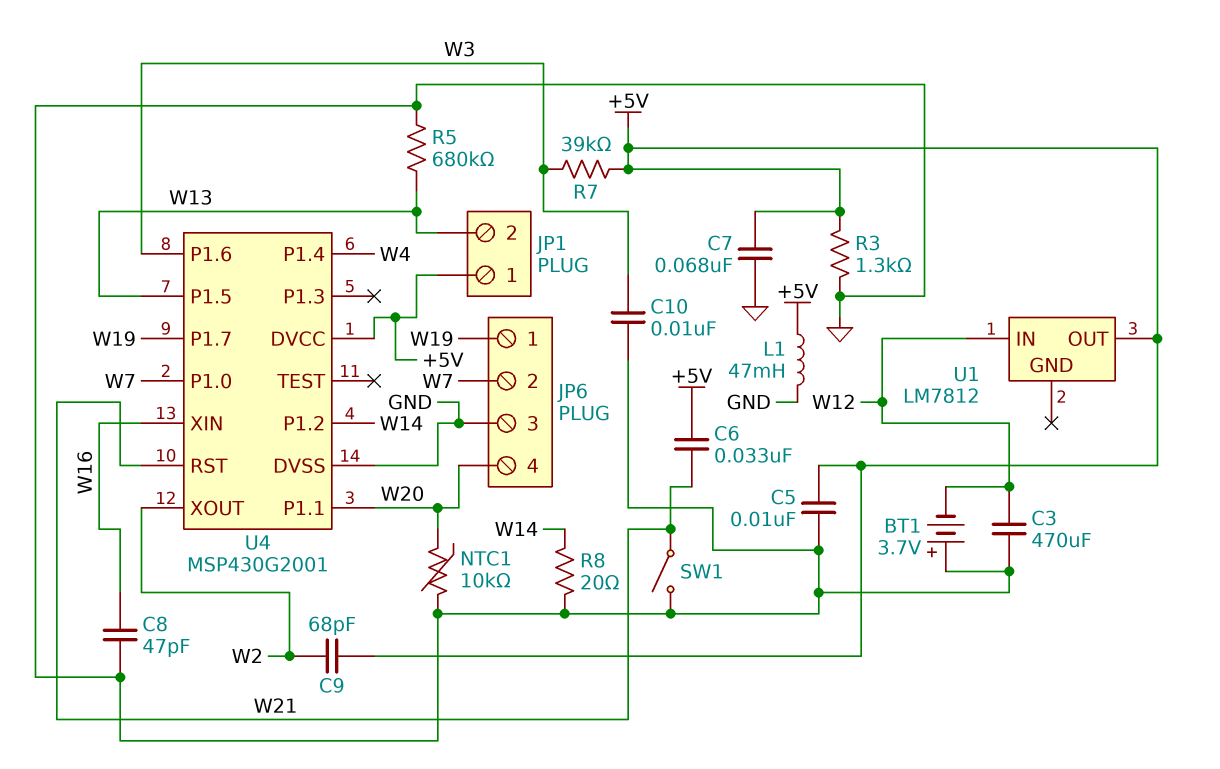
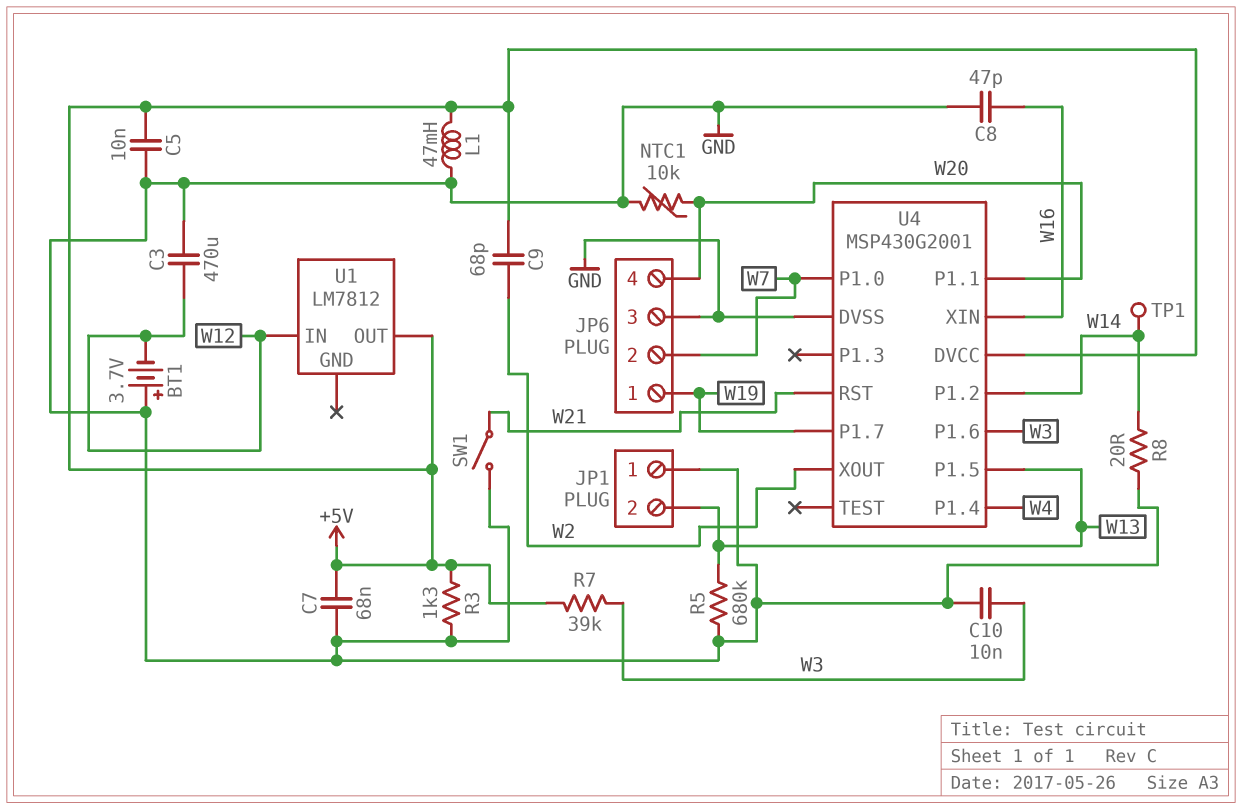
C6: 33nF (+5V, W21) -> none
JP1 pin 1: +5V -> GND
TP1: none -> test point (W14)

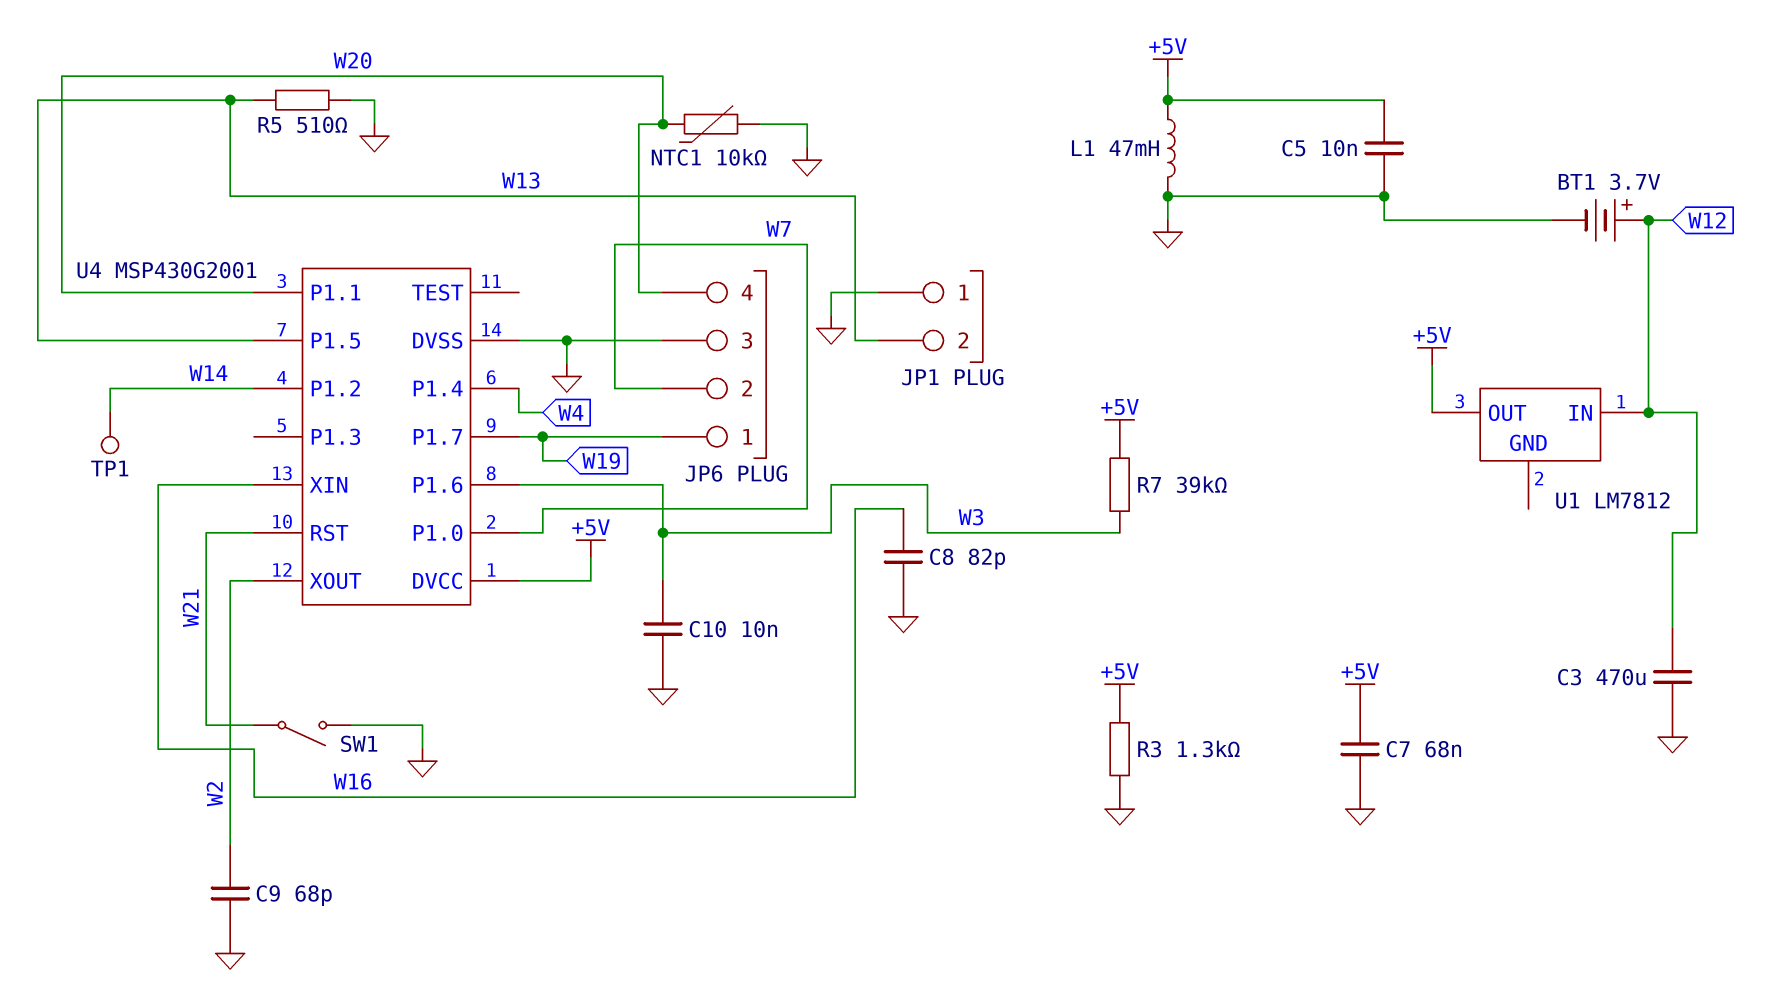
BT1: 3.7V (plus GND, minus W12) -> 3.7V (plus W12, minus GND)
C8: 47pF (GND, W16) -> 82pF (GND, W16)
C9: 68pF (+5V, W2) -> 68pF (GND, W2)
R5: 680k (GND, W13) -> 510 (GND, W13)
R8: 20 (GND, W14) -> none

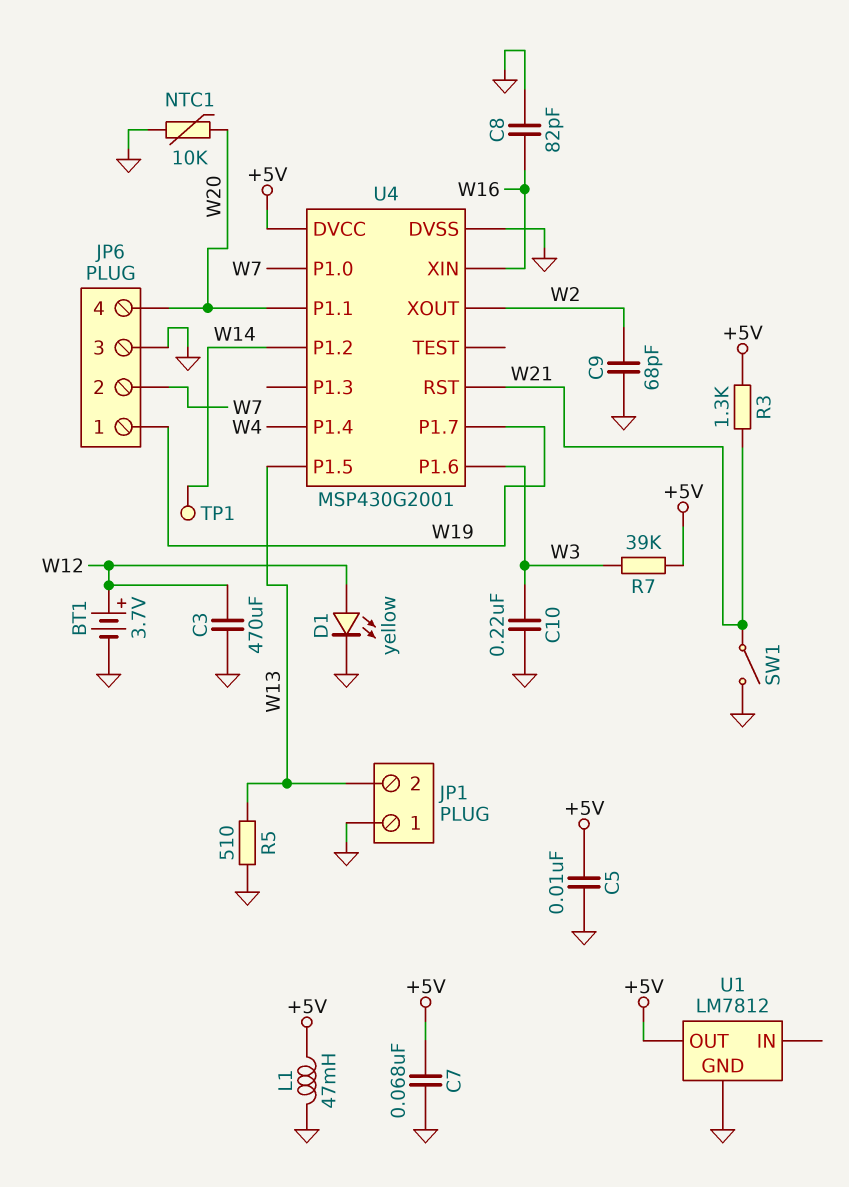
C10: 10nF (GND, W3) -> 220nF (GND, W3)
D1: none -> LED yellow (A W12, K GND)
R3: 1.3k (+5V, GND) -> 1.3k (+5V, W21)
U1 pin GND: none -> GND
U1 pin IN: W12 -> none

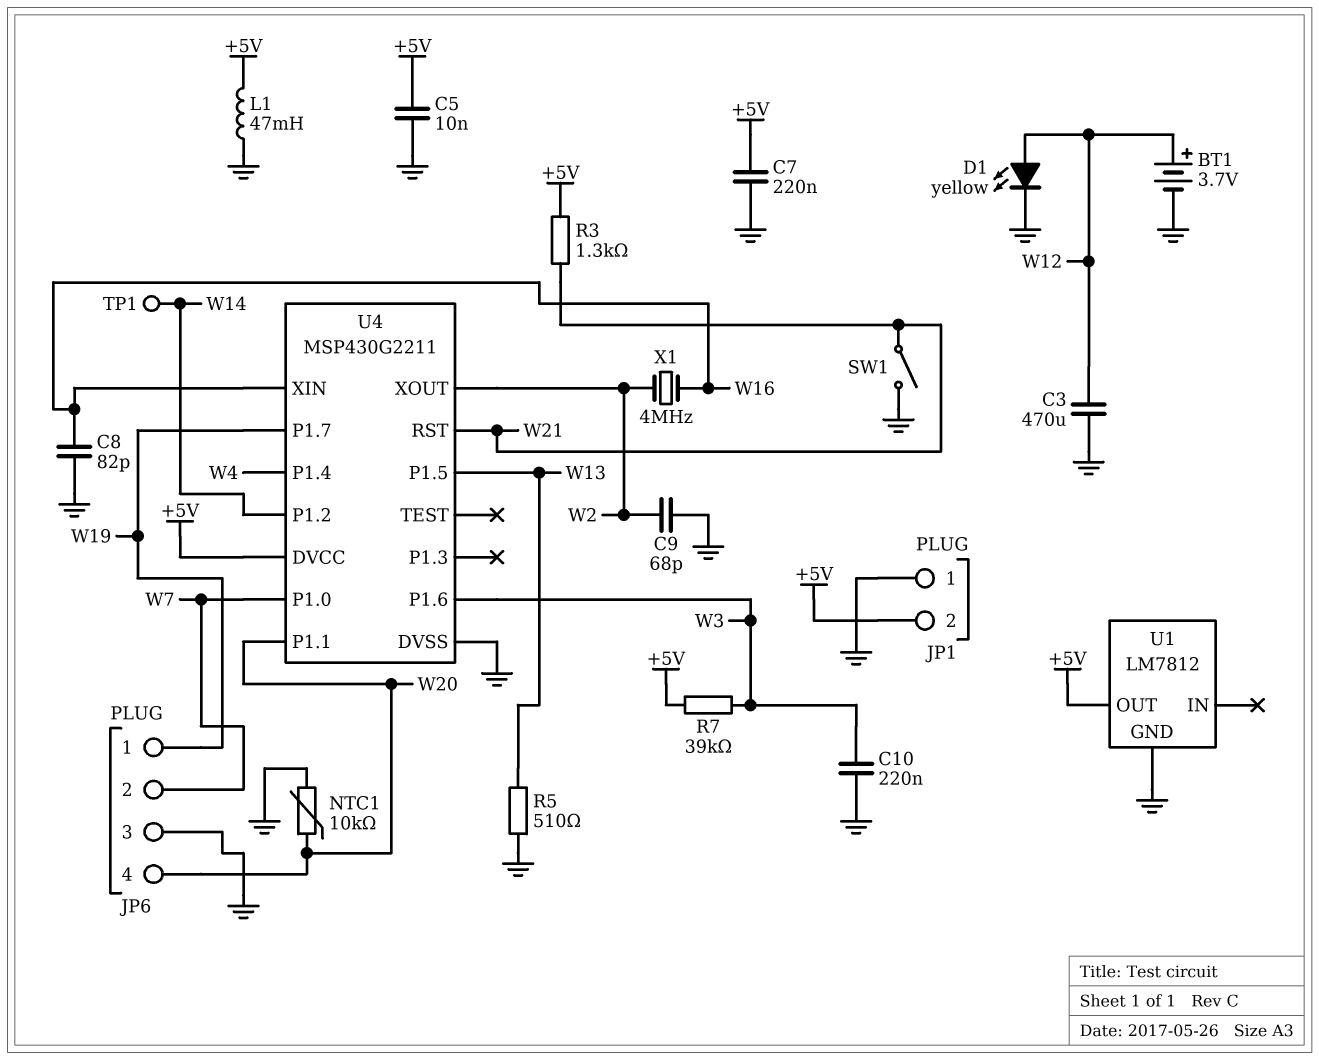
C7: 68nF (+5V, GND) -> 220nF (+5V, GND)
JP1 pin 2: W13 -> +5V
U4: MSP430G2001 -> MSP430G2211
X1: none -> 4MHz (W2, W16)

